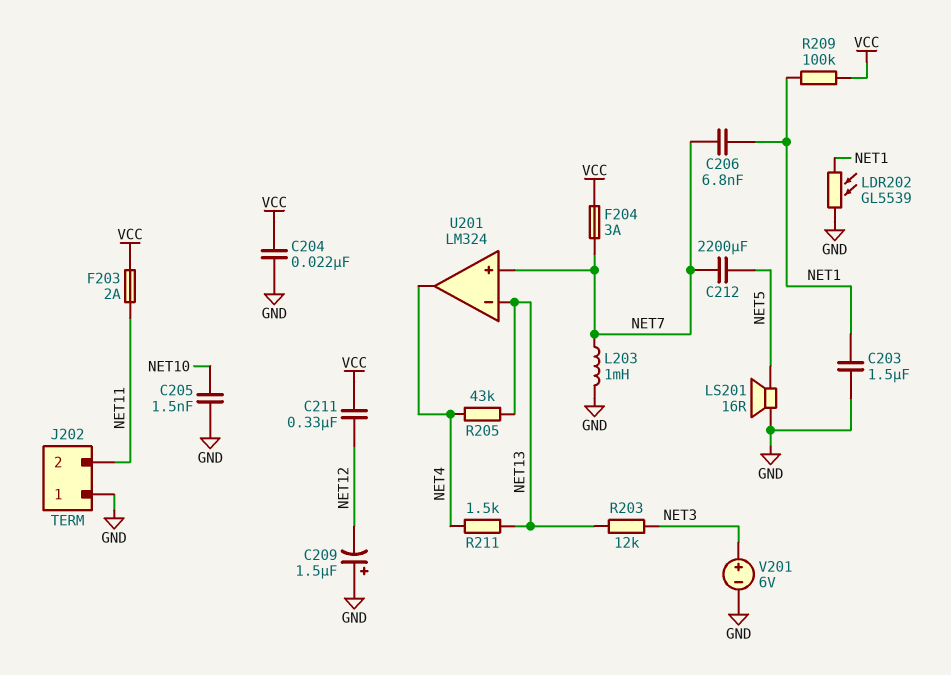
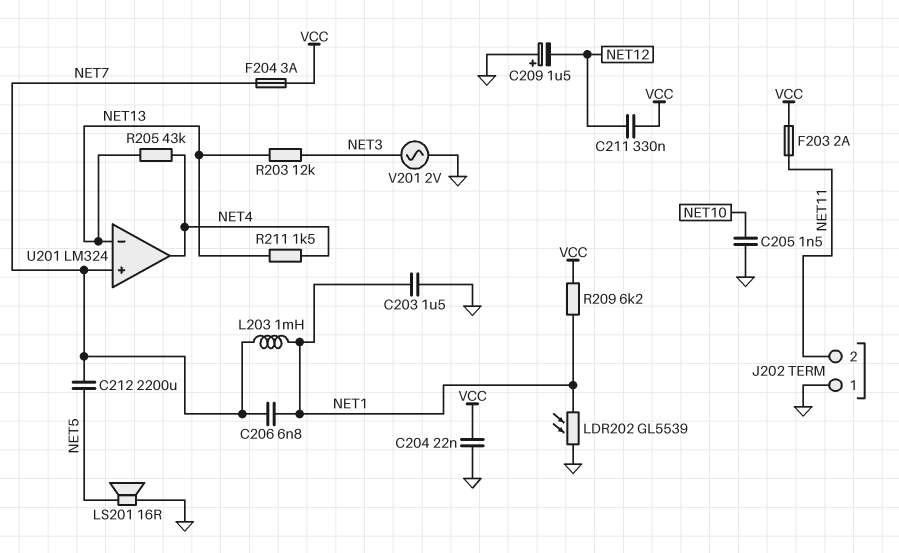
L203: 1mH (GND, NET7) -> 1mH (NET1, NET7)
R209: 100k (NET1, VCC) -> 6.2k (NET1, VCC)
V201: 6V (plus NET3, minus GND) -> AC 2V (GND, NET3)

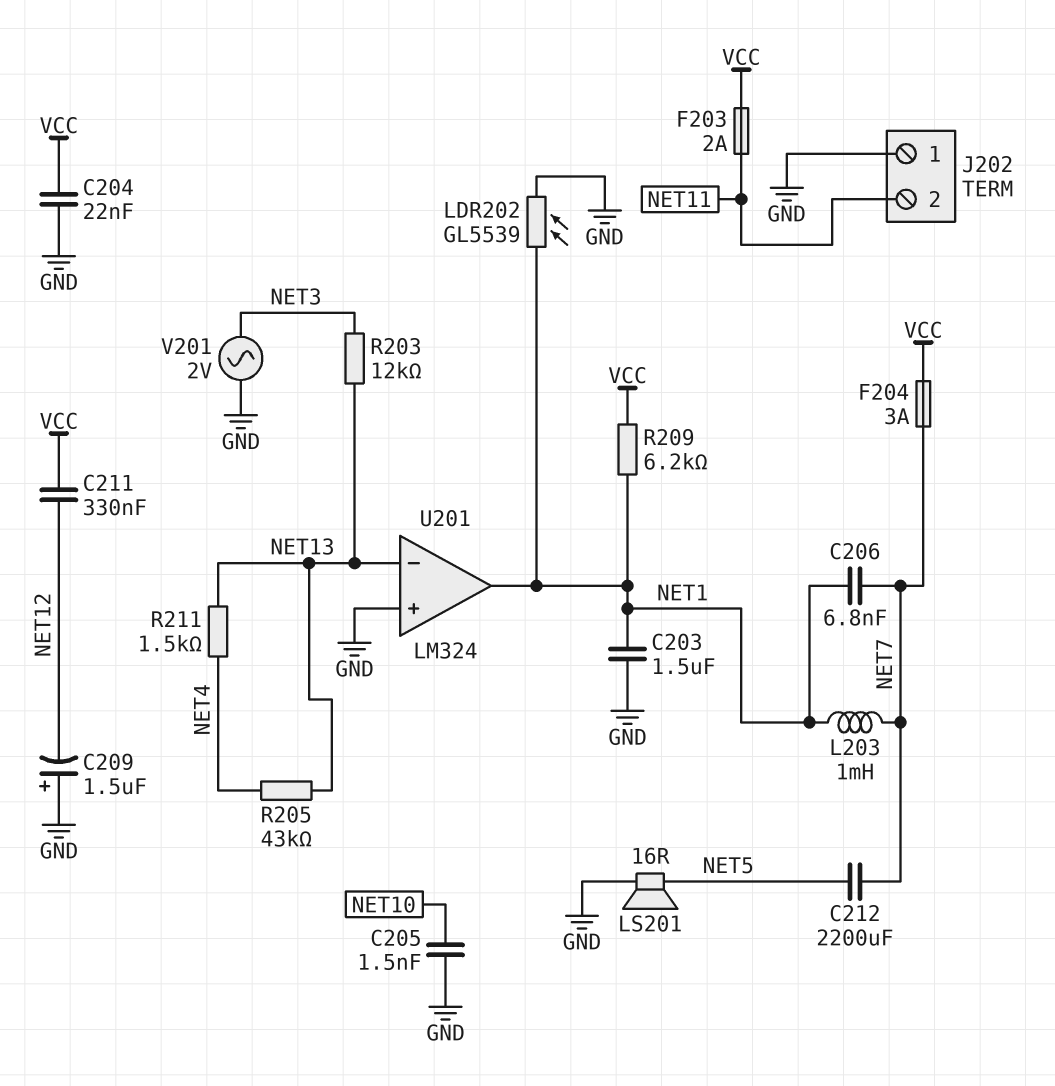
U201 pin in+: NET7 -> GND
U201 pin out: NET4 -> NET1

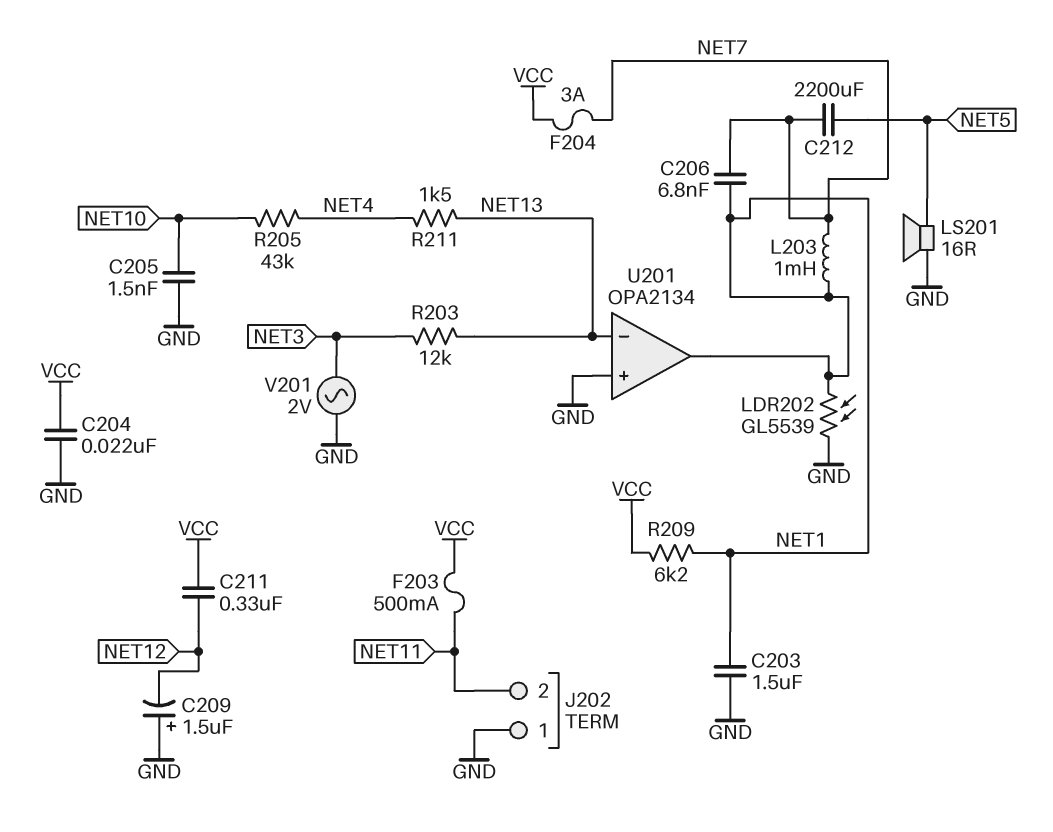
F203: 2A (NET11, VCC) -> 500mA (NET11, VCC)
R205: 43k (NET4, NET13) -> 43k (NET4, NET10)
U201: LM324 -> OPA2134

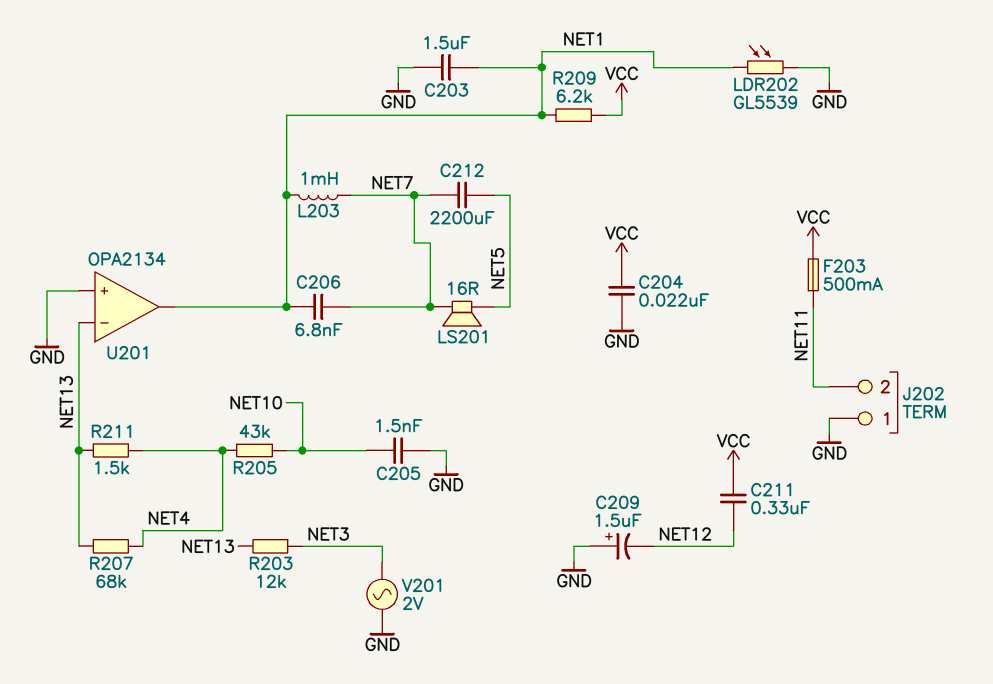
F204: 3A (NET7, VCC) -> none
LS201: speaker 16R (GND, NET5) -> speaker 16R (NET5, NET7)
R207: none -> 68k (NET4, NET13)

